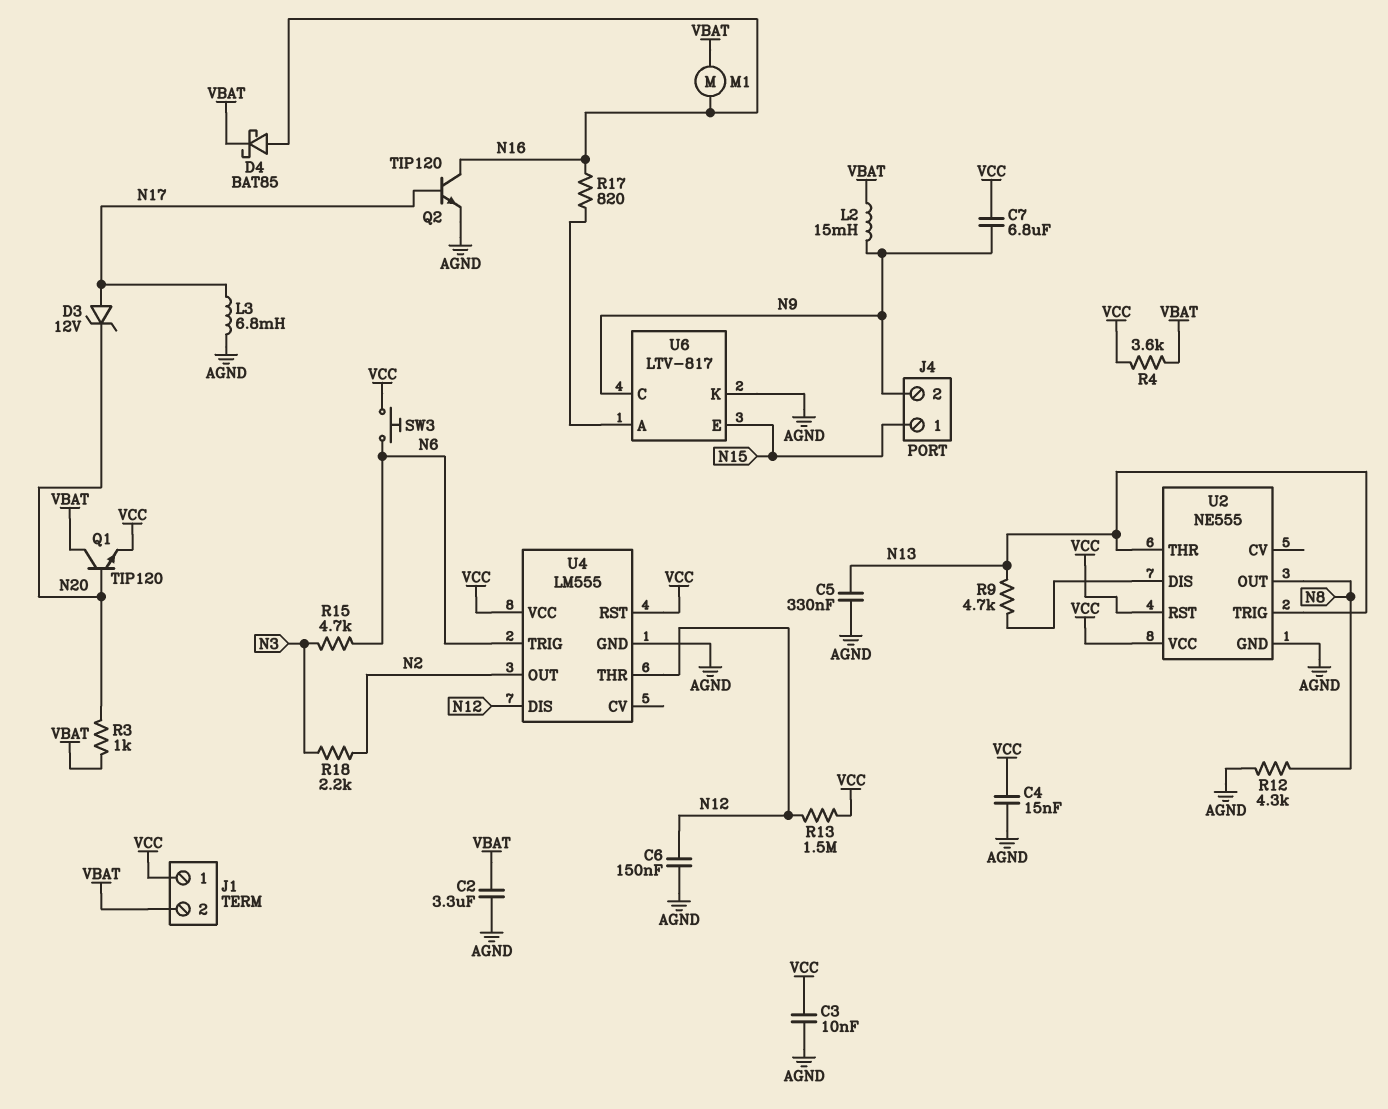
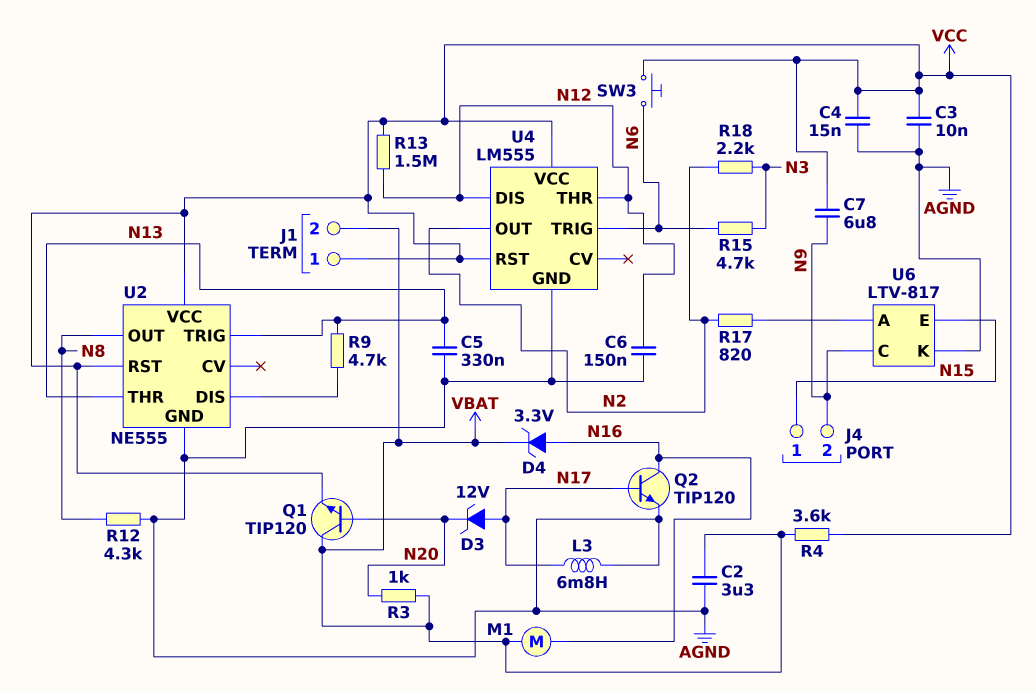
D4: schottky BAT85 (A N16, K VBAT) -> zener 3.3V (A N16, K VBAT)
L2: 15mH (N9, VBAT) -> none
R17: 820 (N16, U6/A) -> 820 (N2, U6/A)

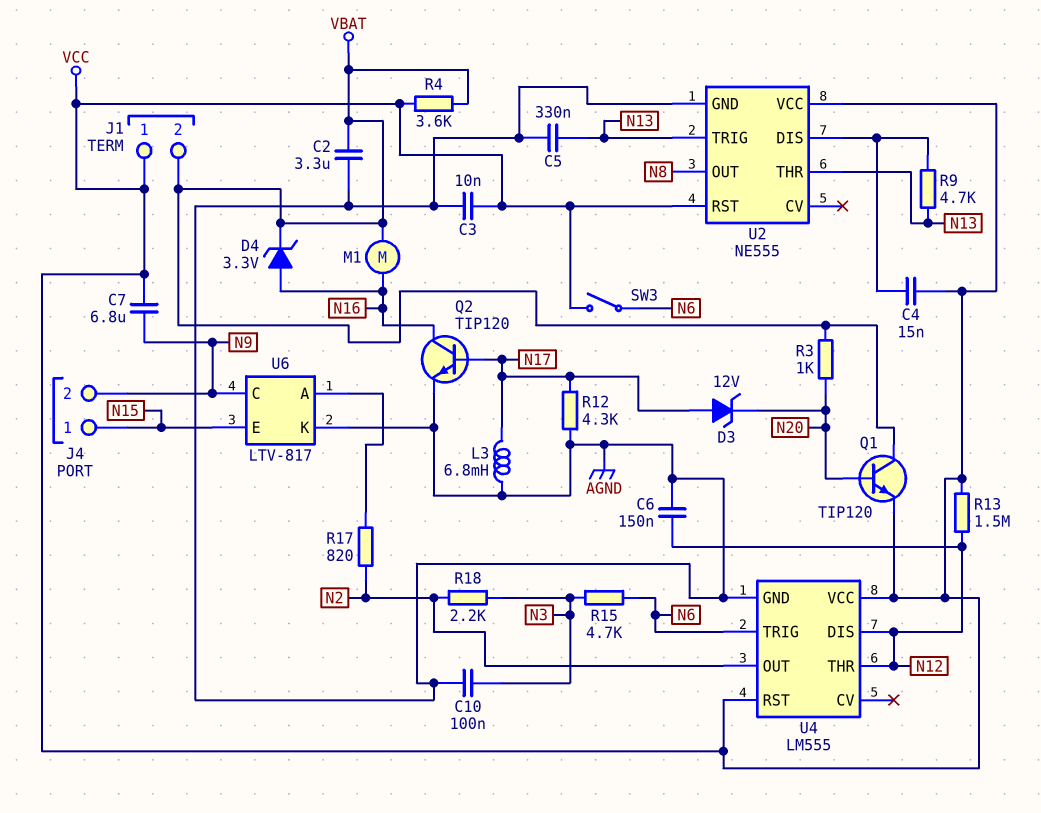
C4: 15nF (AGND, VCC) -> 15nF (U2/DIS, VCC)
C10: none -> 100nF (AGND, N3)
R12: 4.3k (AGND, N8) -> 4.3k (AGND, N17)
SW3: button (N6, VCC) -> switch (N6, VCC)

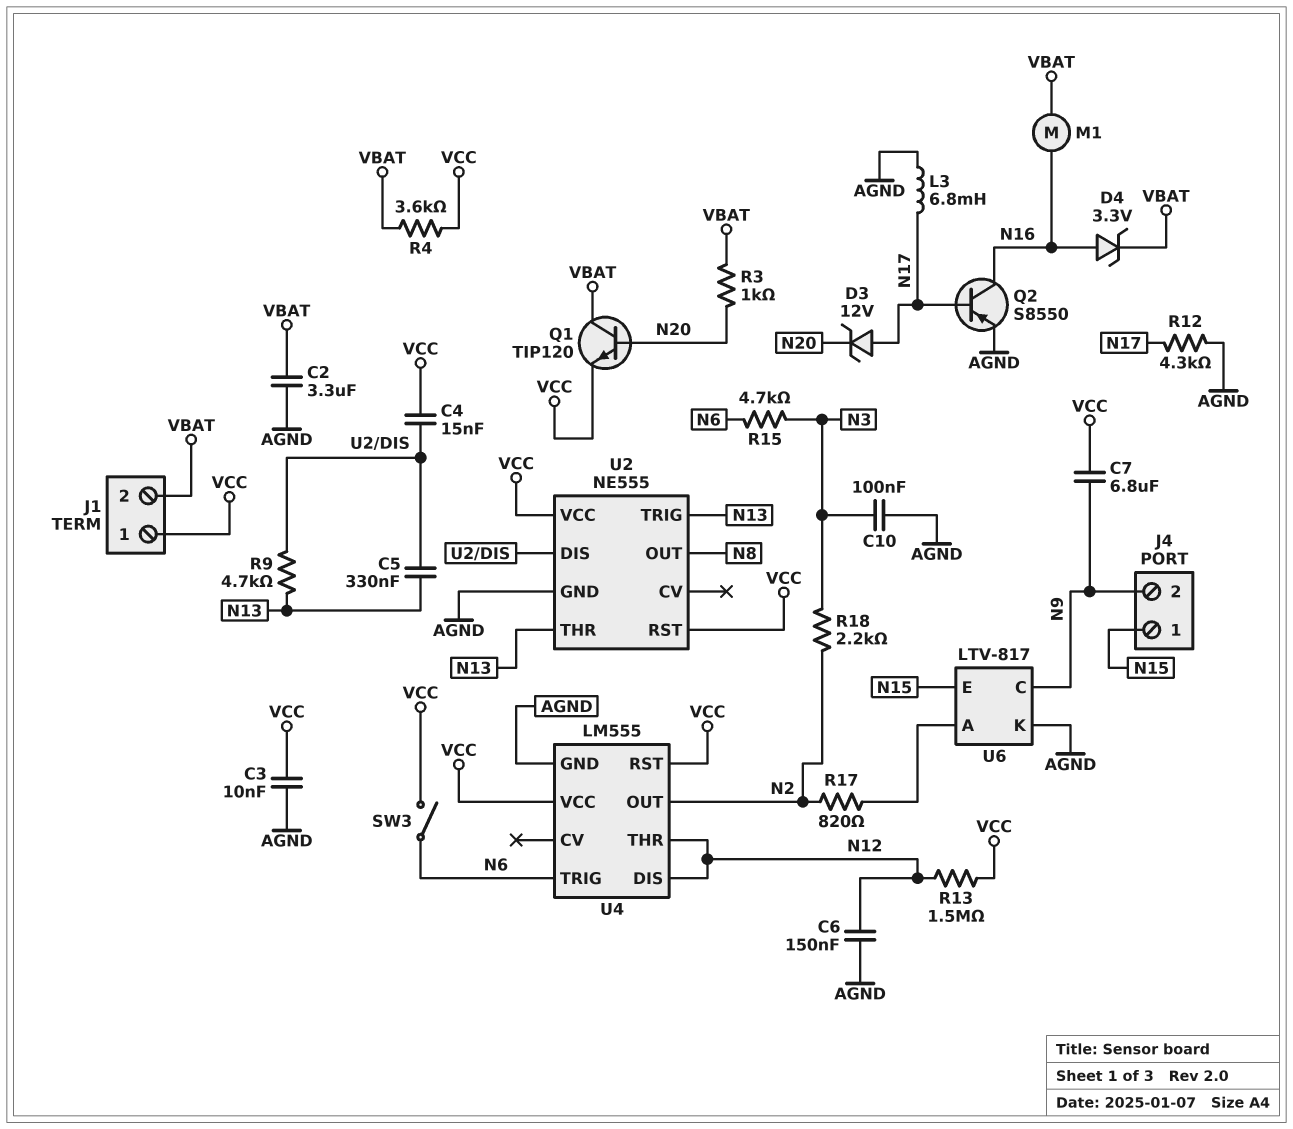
C5: 330nF (AGND, N13) -> 330nF (N13, U2/DIS)
Q2: NPN TIP120 (B N17, C N16, E AGND) -> PNP S8550 (B N17, C N16, E AGND)

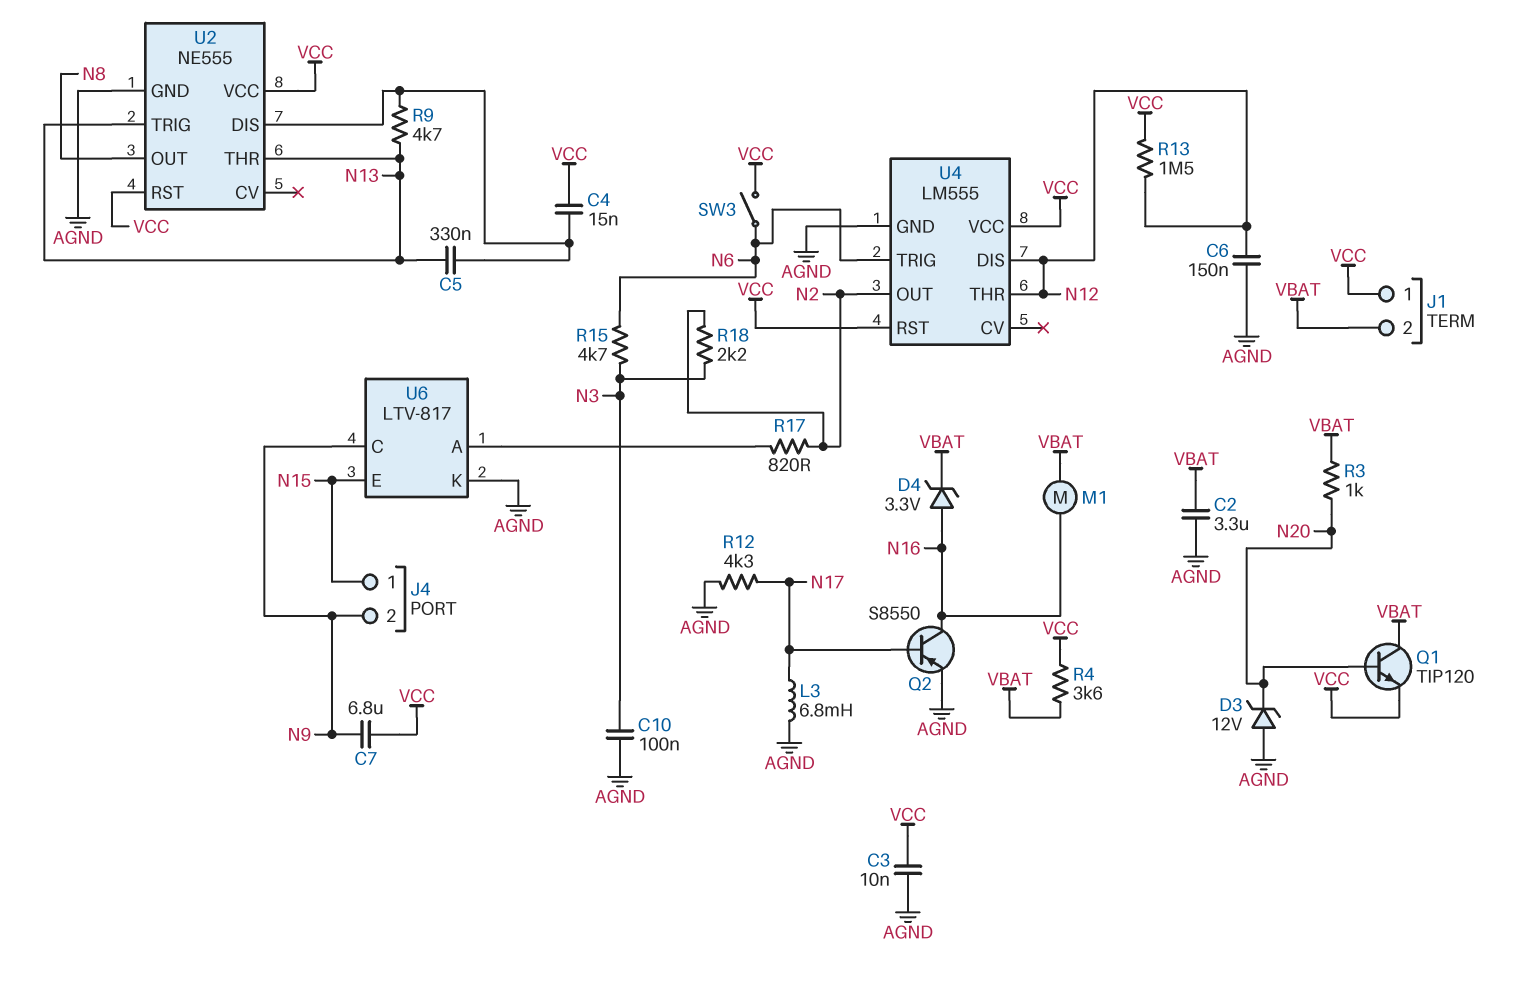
D3: zener 12V (A N17, K N20) -> zener 12V (A AGND, K N20)

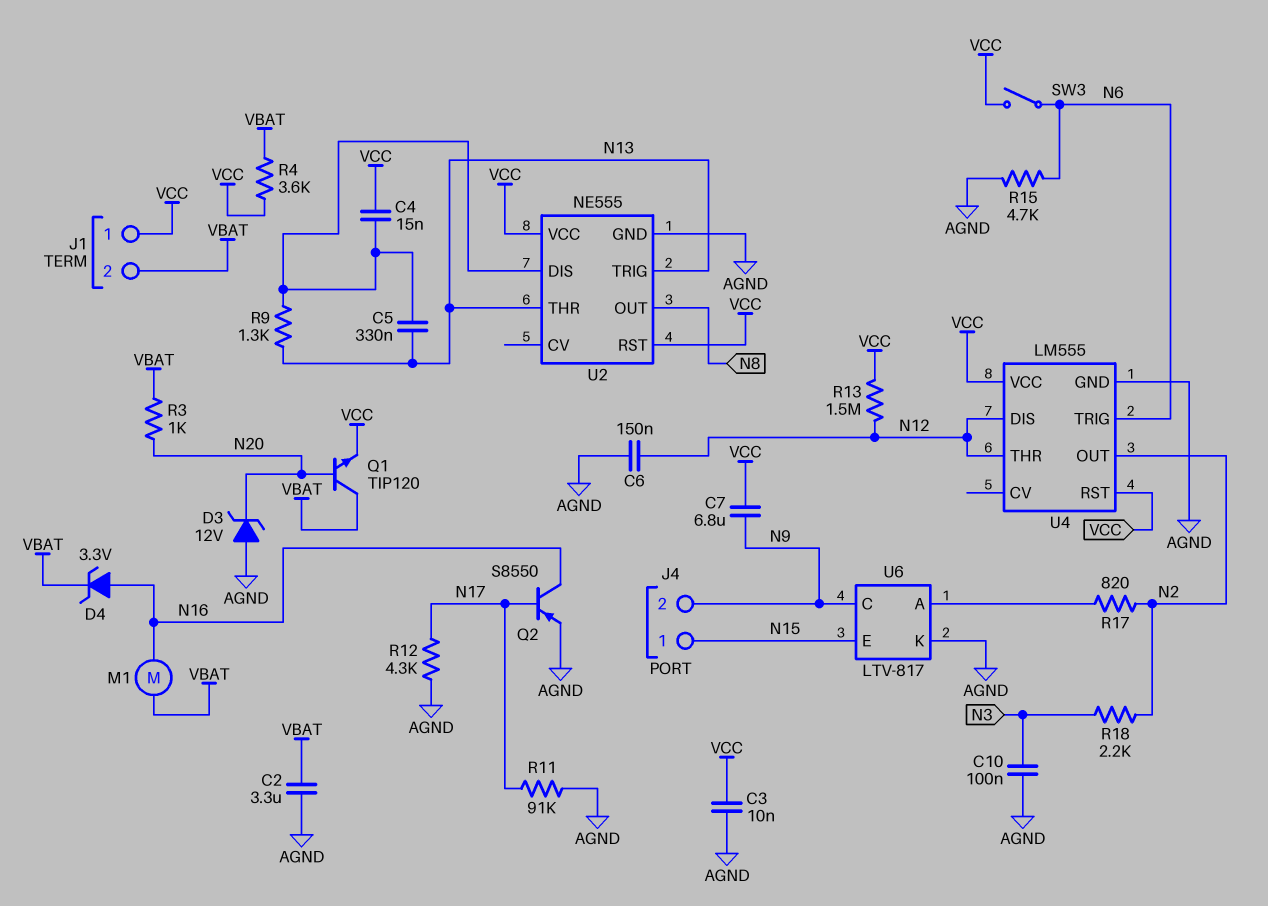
L3: 6.8mH (AGND, N17) -> none
R9: 4.7k (N13, U2/DIS) -> 1.3k (N13, U2/DIS)
R11: none -> 91k (AGND, N17)
R15: 4.7k (N3, N6) -> 4.7k (AGND, N6)

